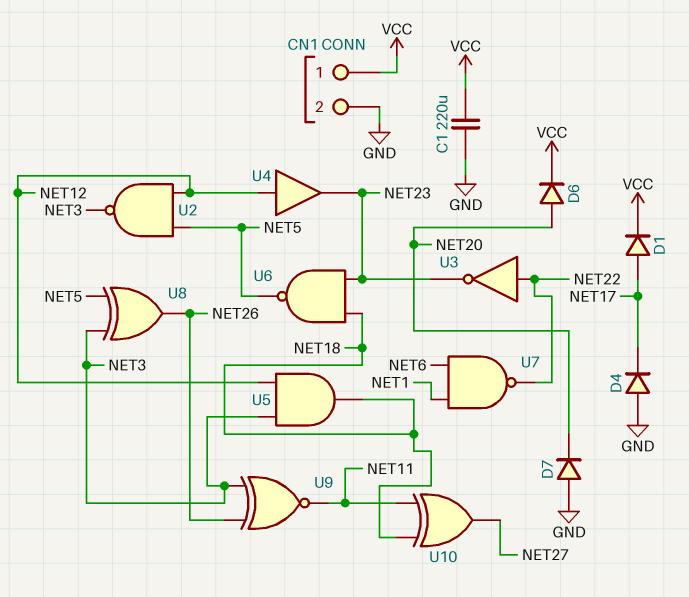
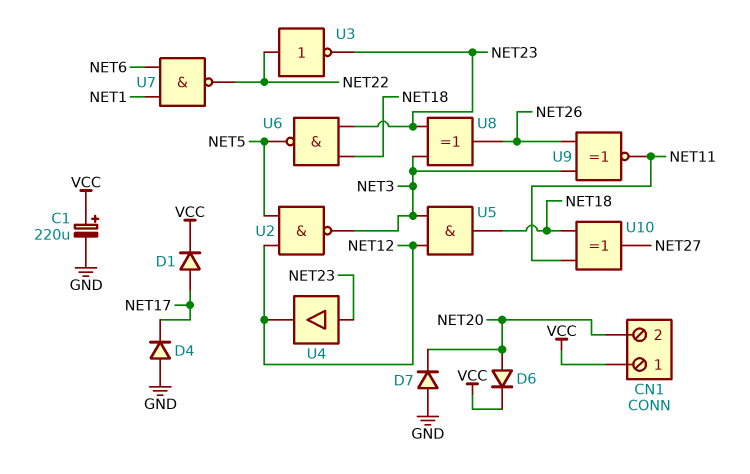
C1: 220uF (GND, VCC) -> 220uF (plus VCC, minus GND)
CN1 pin 2: GND -> NET20
U4: buffer (in NET12, out NET23) -> buffer (in NET23, out NET12)
U8: XOR (in NET3, in NET5, out NET26) -> XOR (in NET3, in NET23, out NET26)

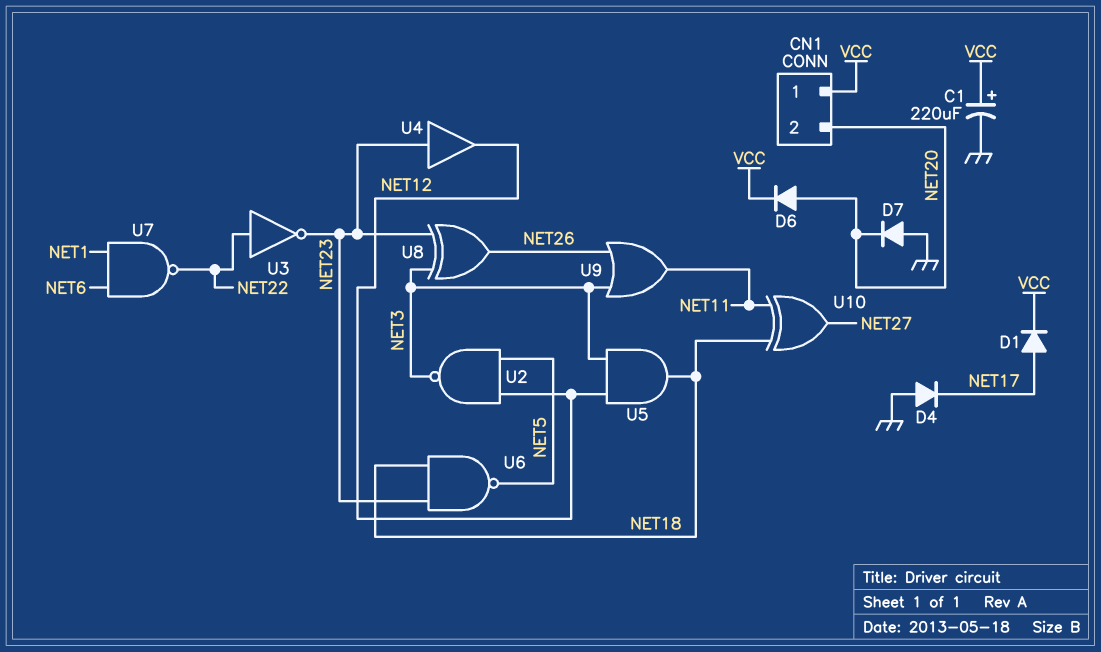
U9: XNOR (in NET3, in NET26, out NET11) -> OR (in NET3, in NET26, out NET11)

